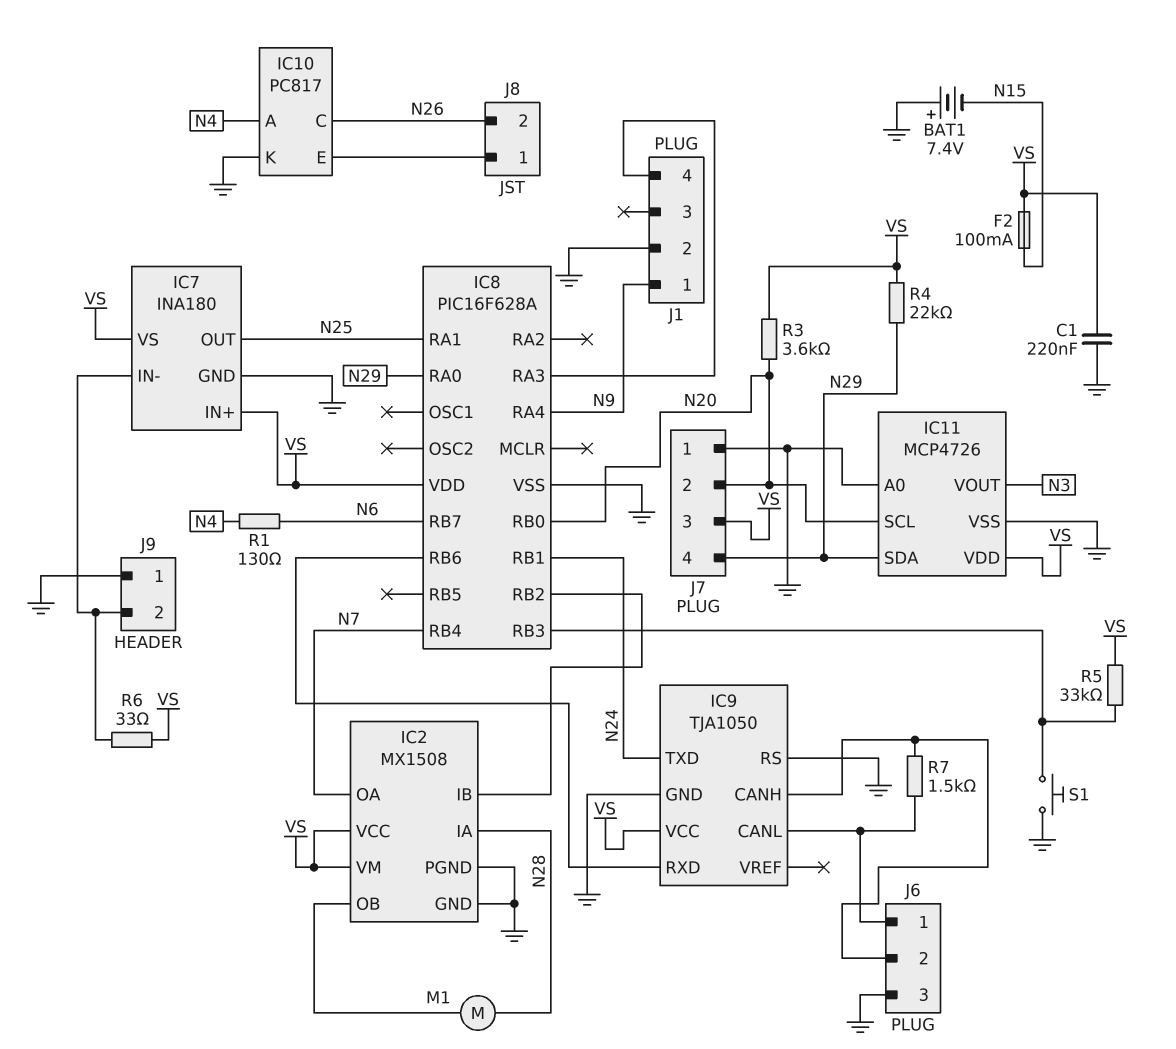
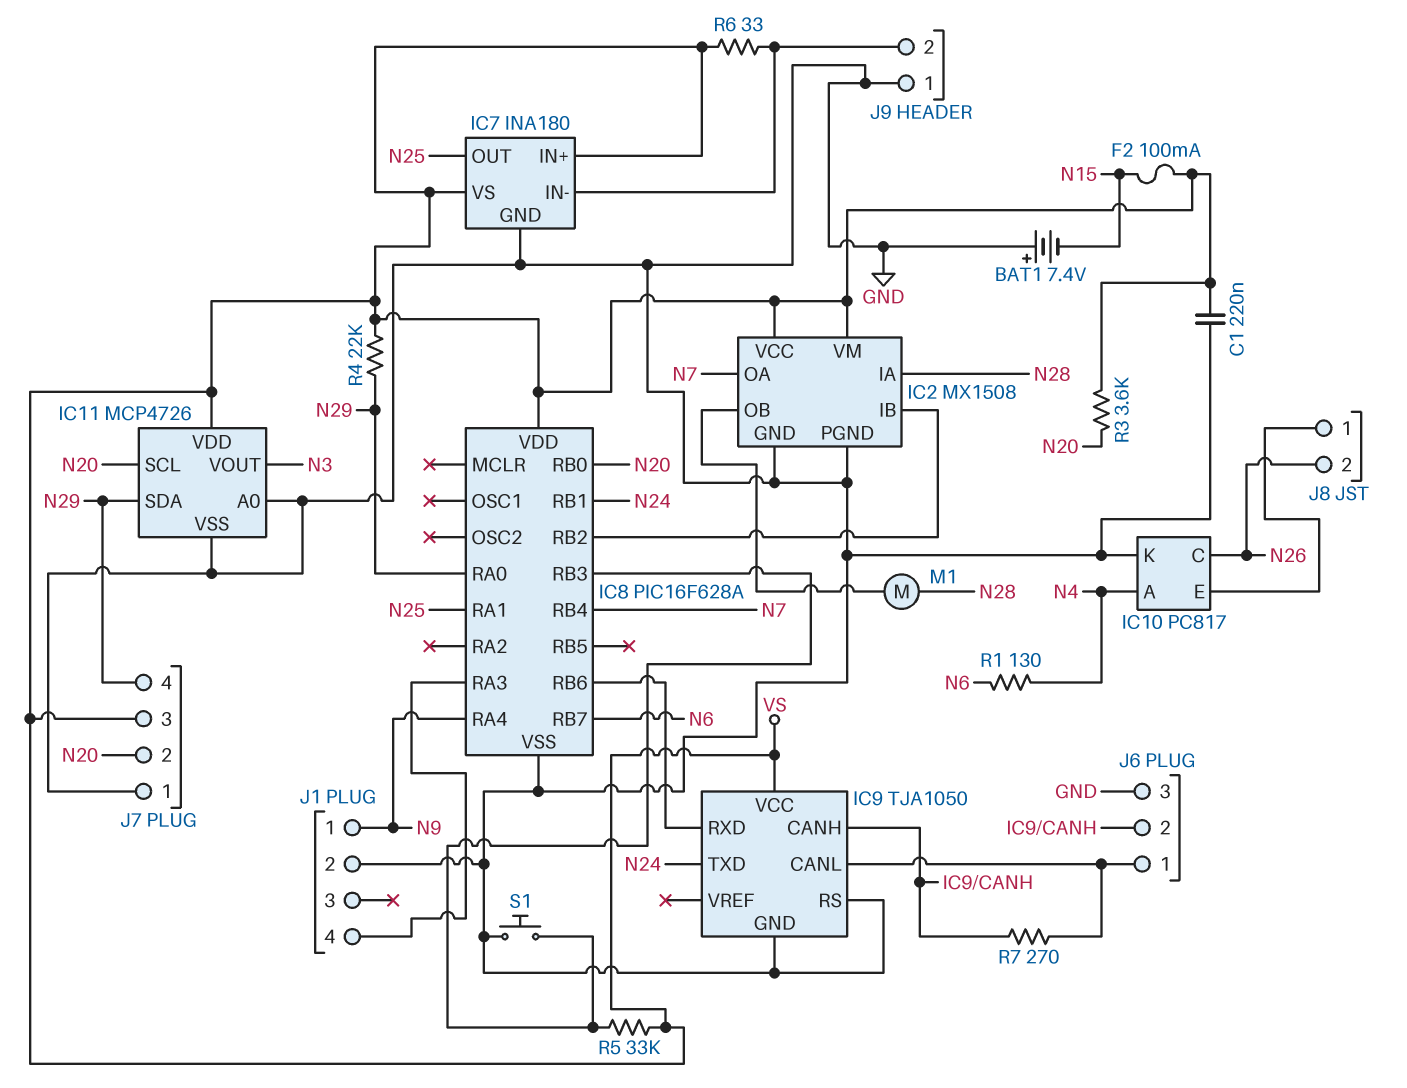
R7: 1.5k (IC9/CANH, IC9/CANL) -> 270 (IC9/CANH, IC9/CANL)

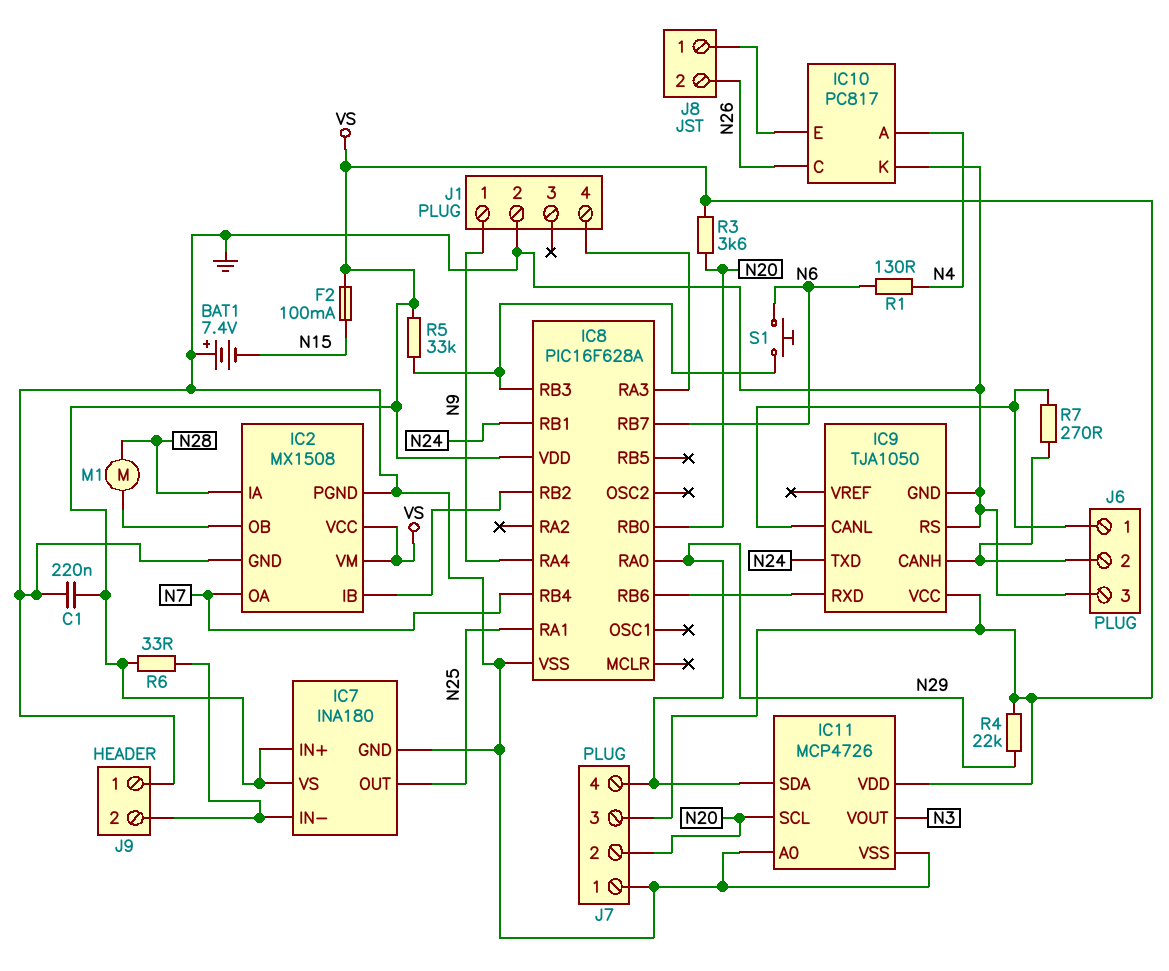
S1: button (GND, IC8/RB3) -> button (IC8/RB3, N6)

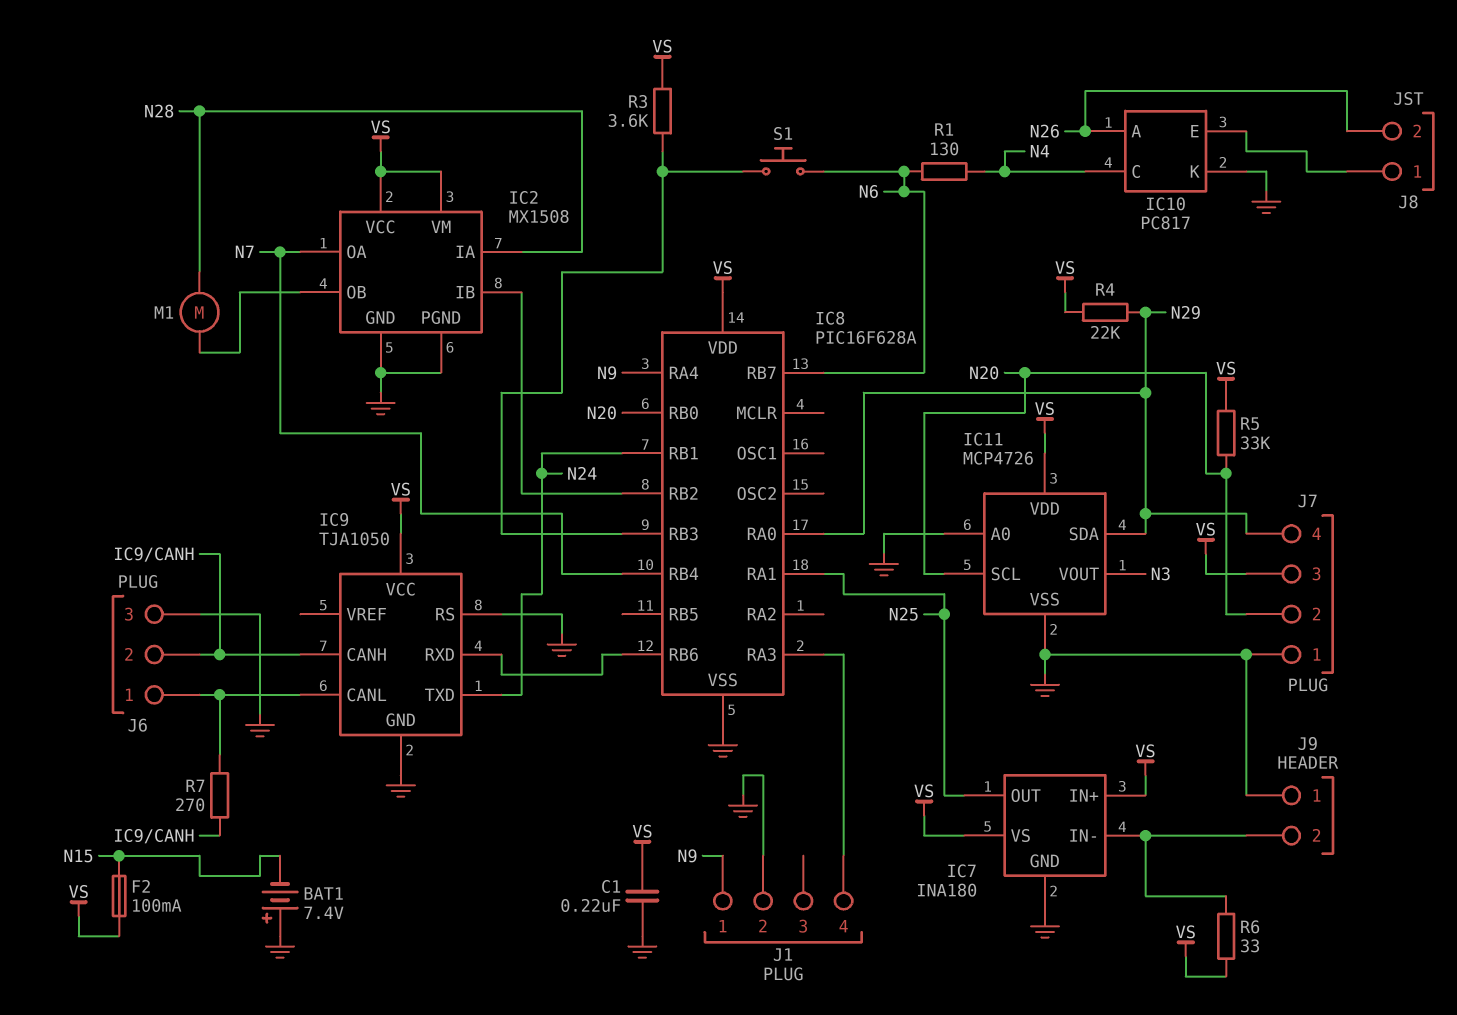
IC10 pin A: N4 -> N26
IC10 pin C: N26 -> N4
R3: 3.6k (N20, VS) -> 3.6k (IC8/RB3, VS)
R5: 33k (IC8/RB3, VS) -> 33k (N20, VS)

